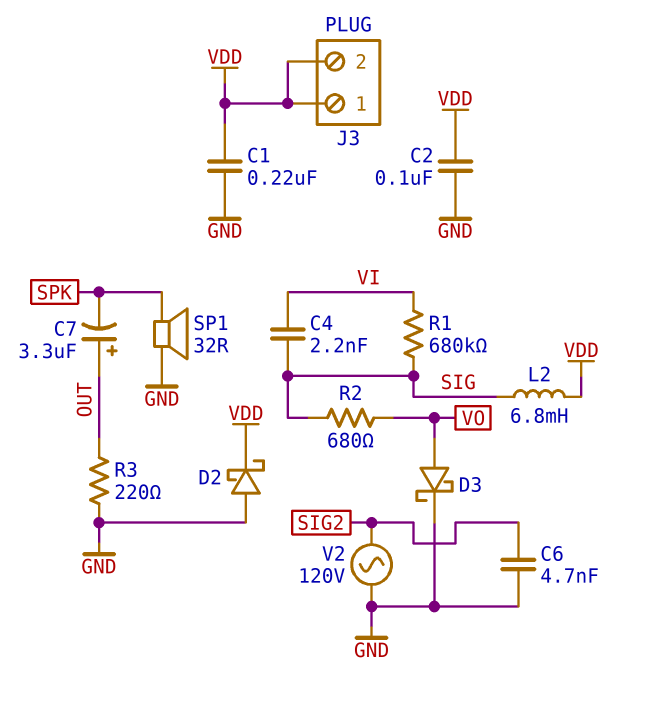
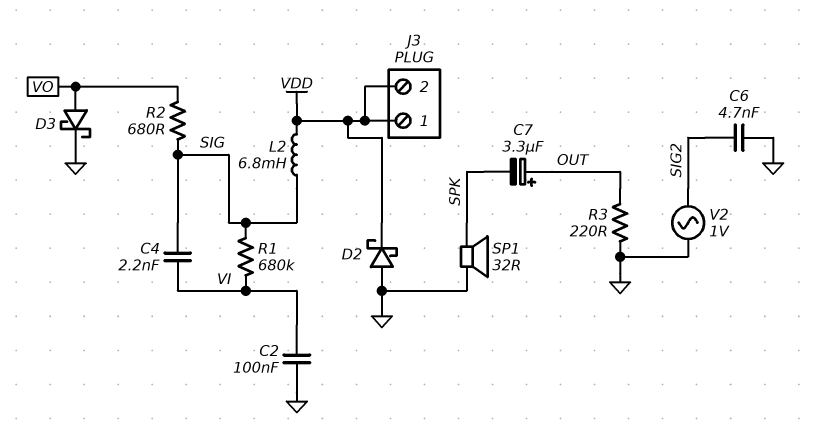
C1: 220nF (GND, VDD) -> none
C2: 100nF (GND, VDD) -> 100nF (GND, VI)
V2: AC 120V (GND, SIG2) -> AC 1V (GND, SIG2)

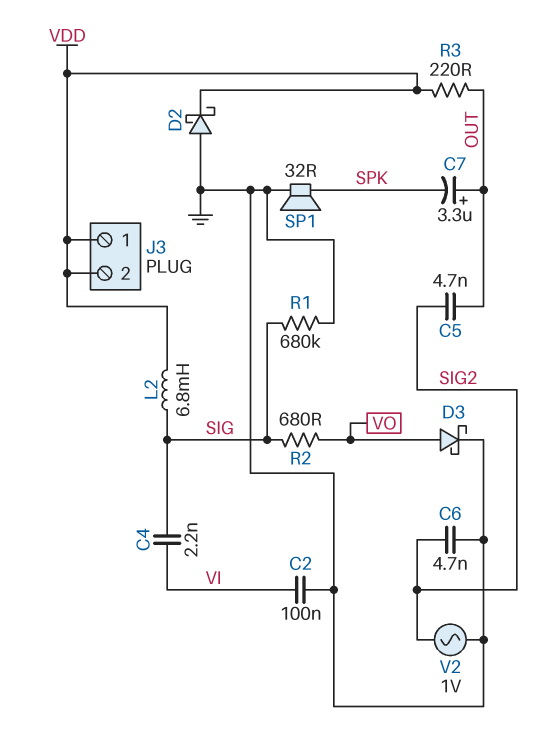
C5: none -> 4.7nF (OUT, SIG2)
R1: 680k (SIG, VI) -> 680k (GND, SIG)
R3: 220 (GND, OUT) -> 220 (OUT, VDD)

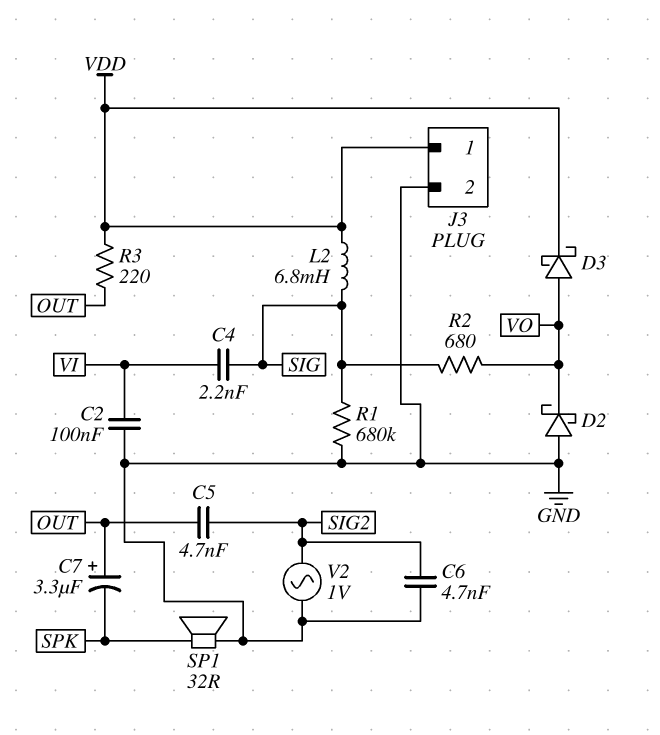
D2: schottky (A GND, K VDD) -> schottky (A GND, K VO)
D3: schottky (A VO, K GND) -> schottky (A VO, K VDD)
J3 pin 2: VDD -> GND

